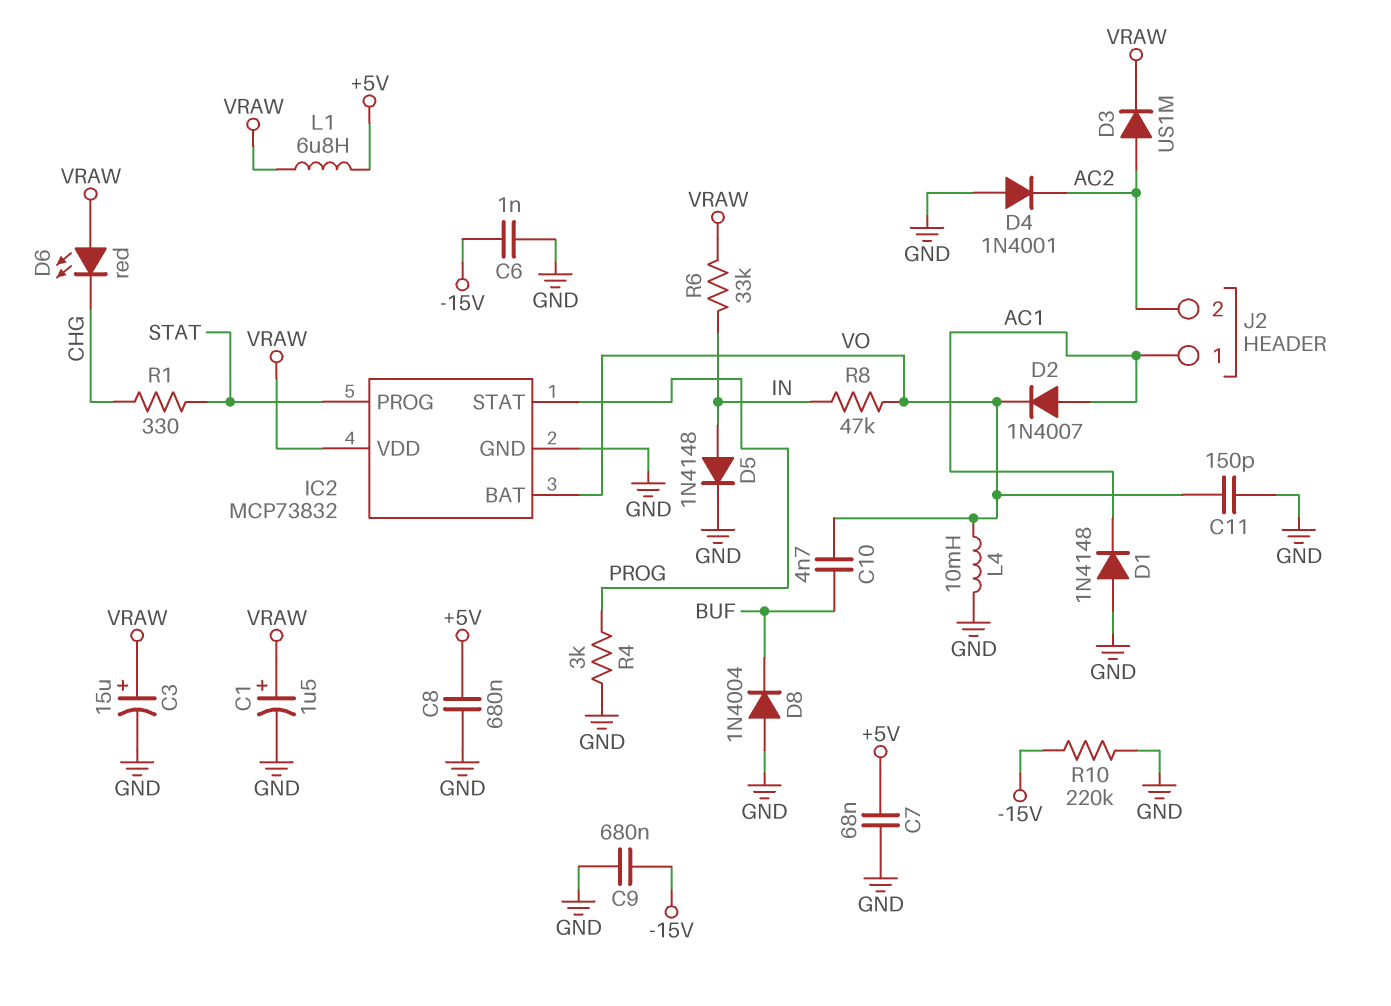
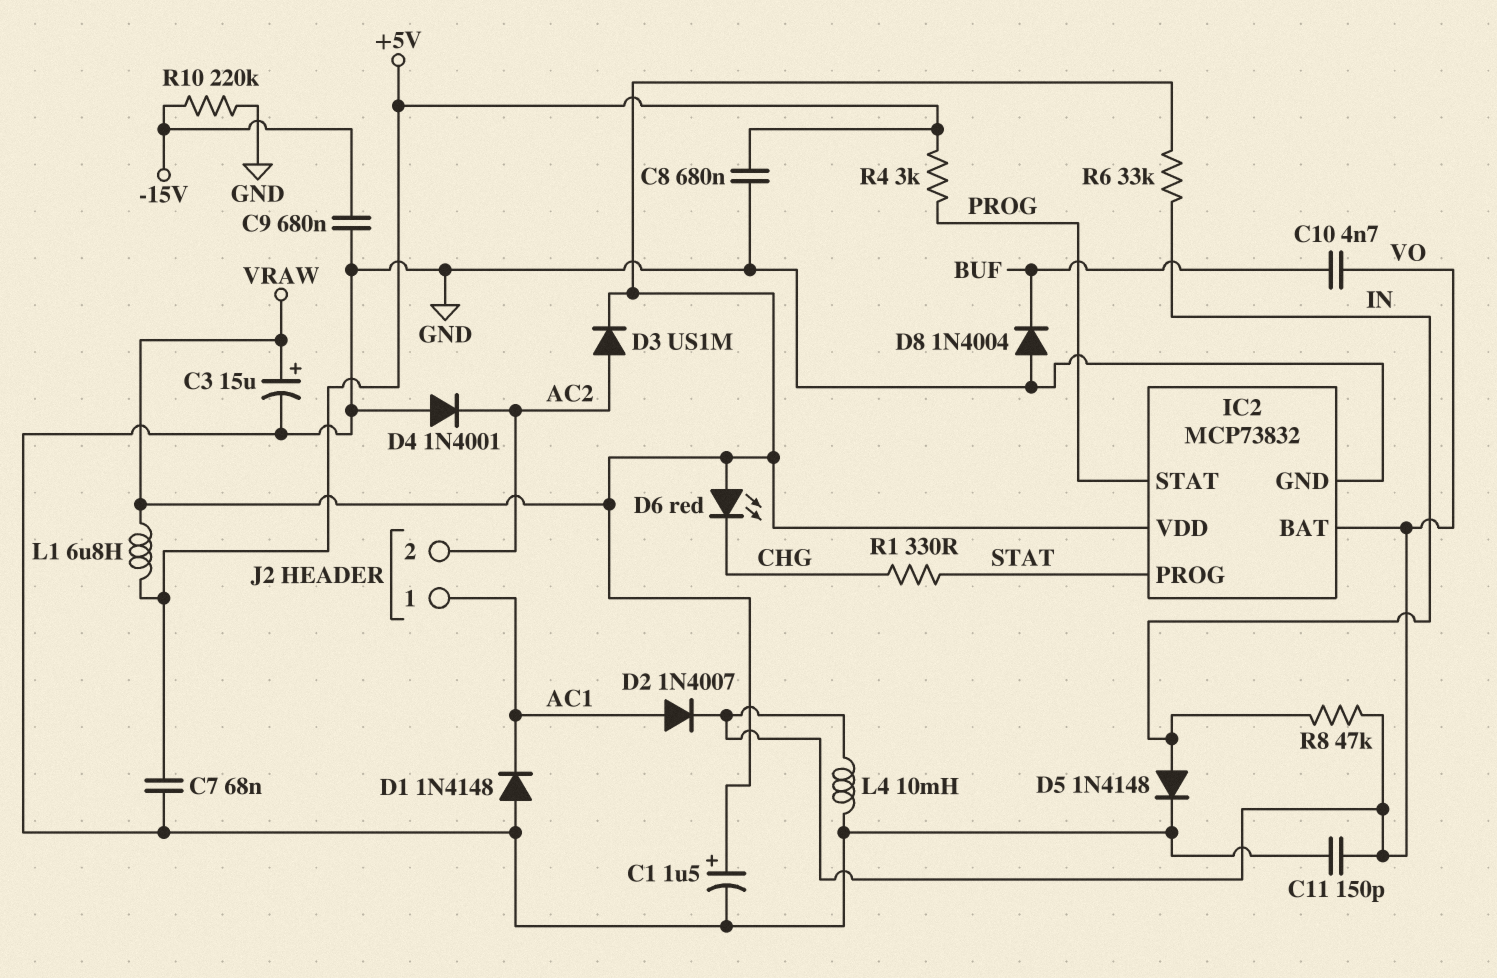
C6: 1nF (-15V, GND) -> none
R4: 3k (GND, PROG) -> 3k (+5V, PROG)

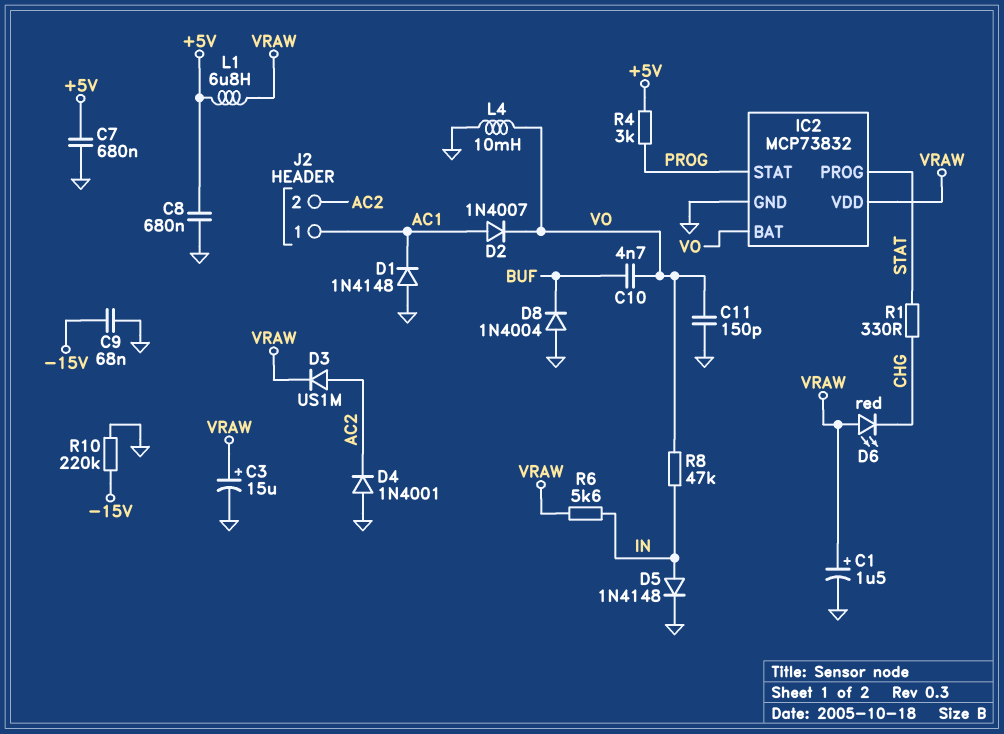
C7: 68nF (+5V, GND) -> 680nF (+5V, GND)
C9: 680nF (-15V, GND) -> 68nF (-15V, GND)
R6: 33k (IN, VRAW) -> 5.6k (IN, VRAW)

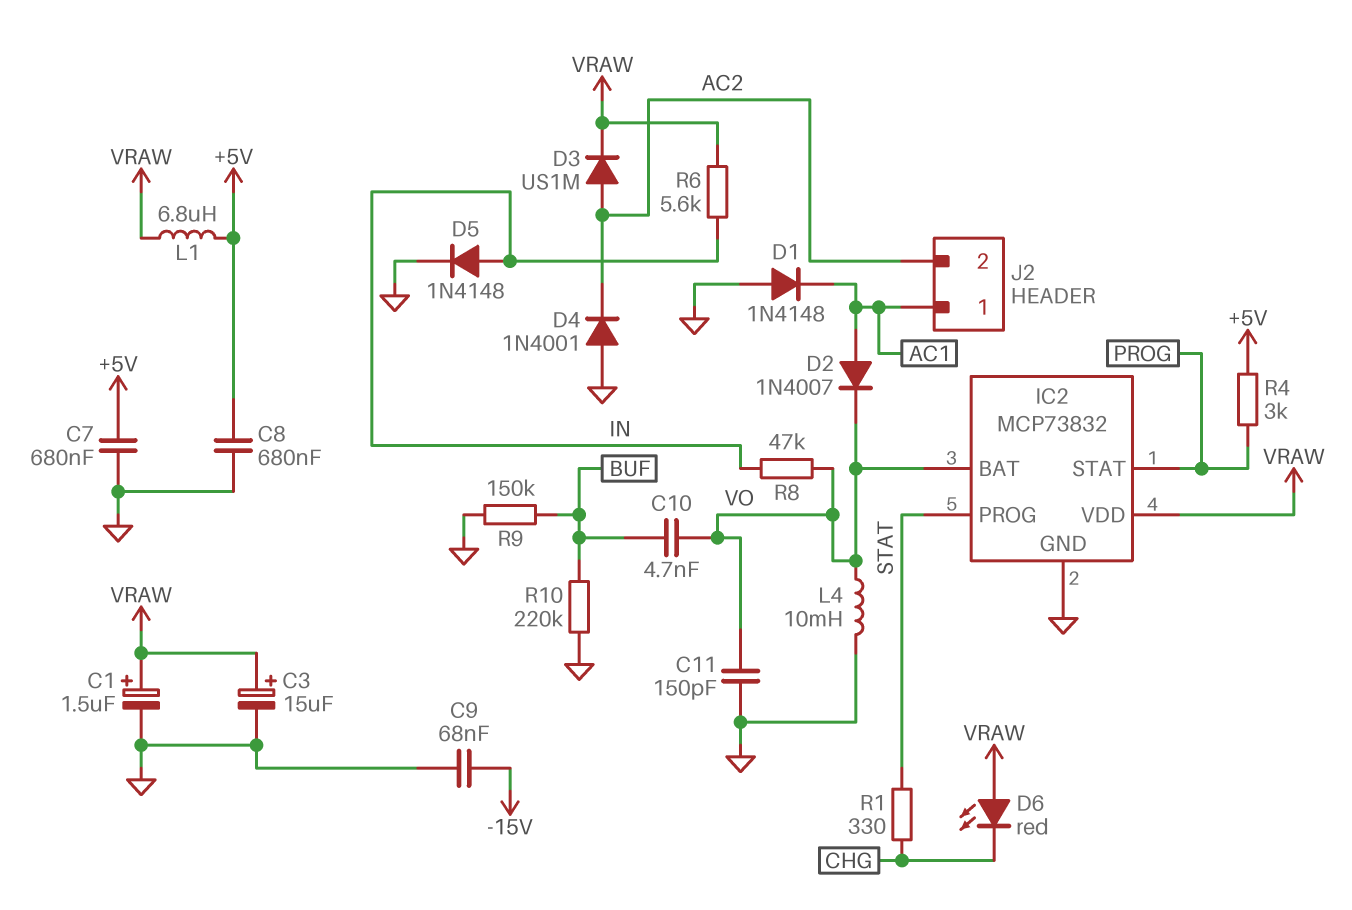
D8: diode 1N4004 (A GND, K BUF) -> none
R9: none -> 150k (BUF, GND)
R10: 220k (-15V, GND) -> 220k (BUF, GND)

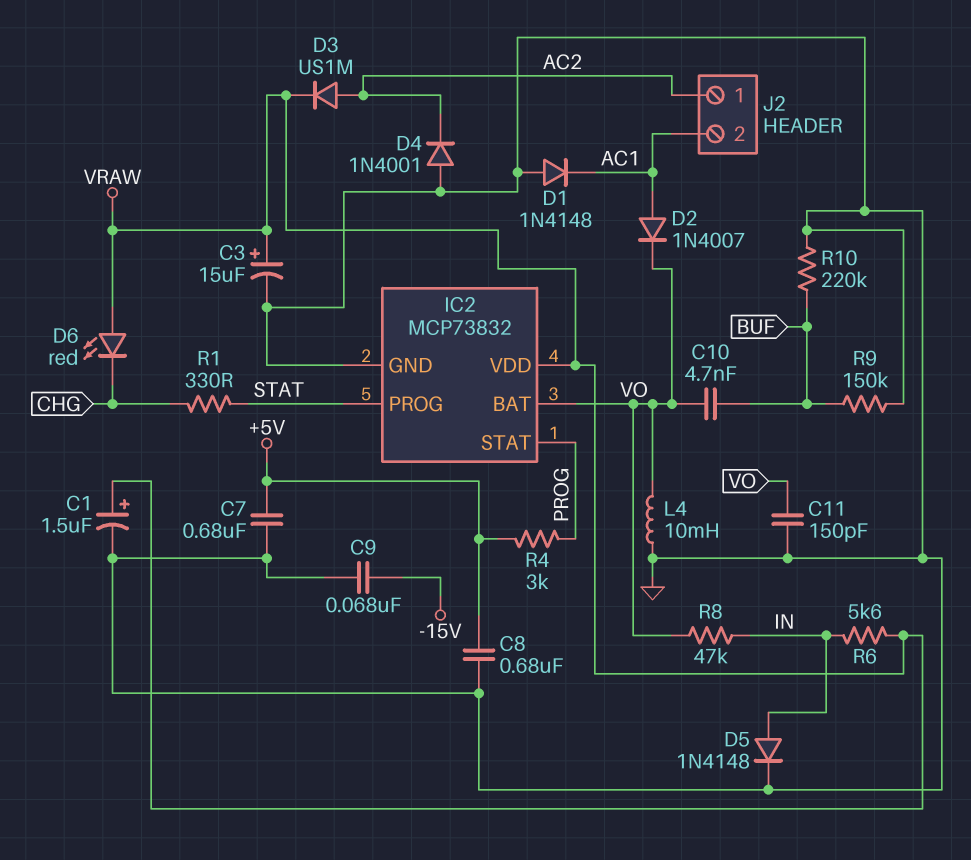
J2 pin 1: AC1 -> AC2
J2 pin 2: AC2 -> AC1
L1: 6.8uH (+5V, VRAW) -> none

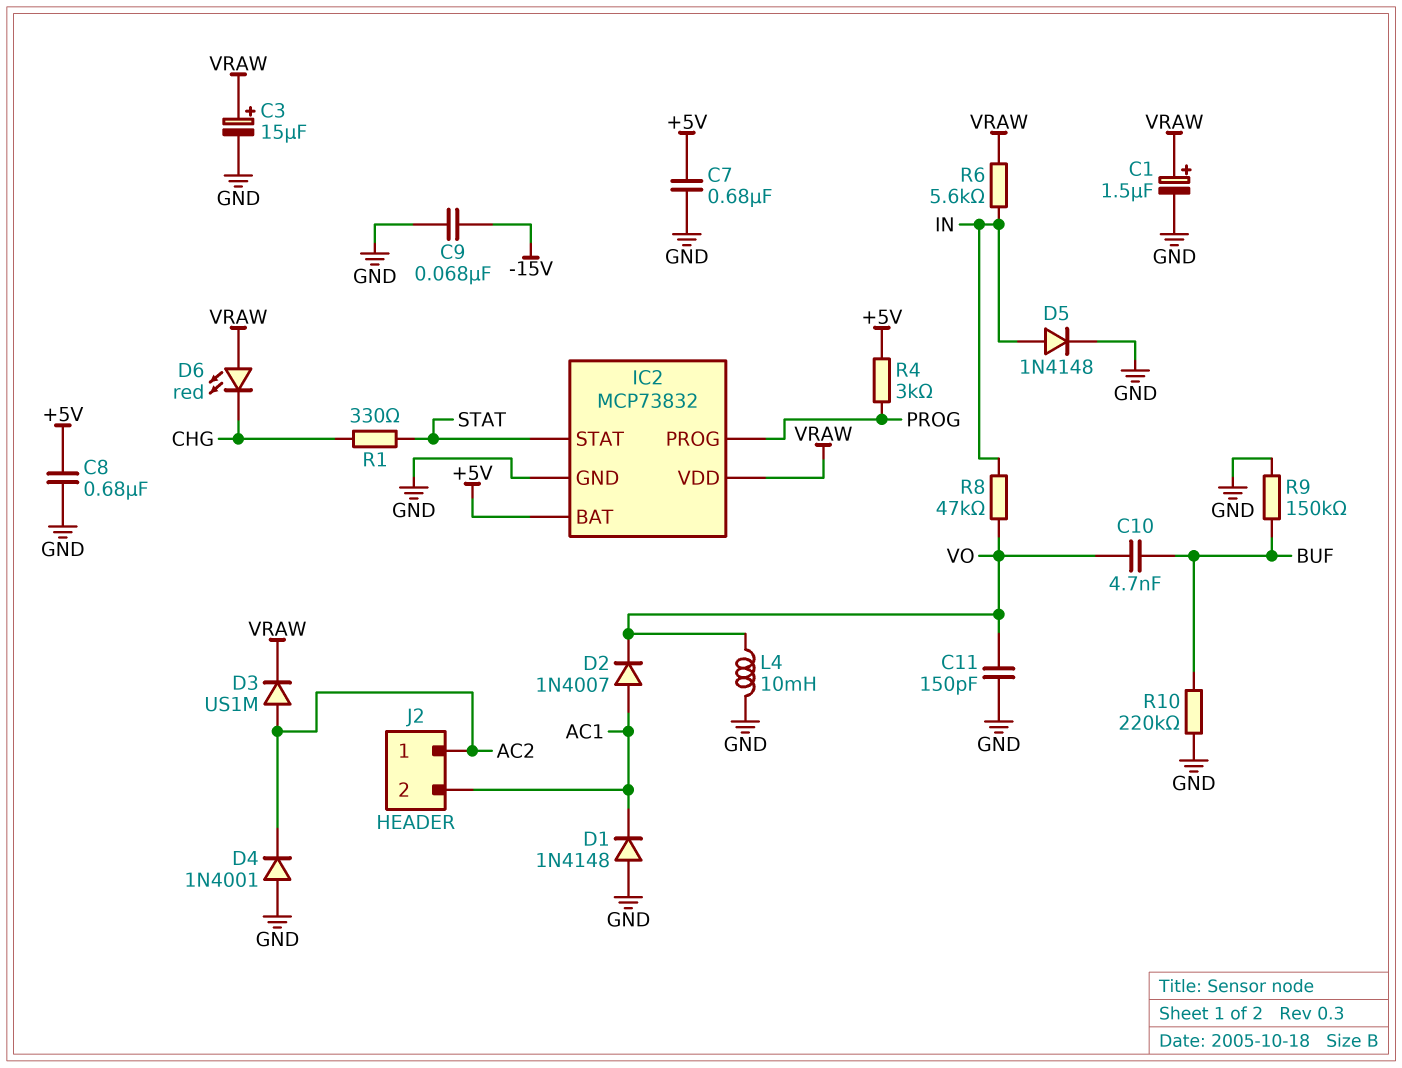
IC2 pin BAT: VO -> +5V
IC2 pin PROG: STAT -> PROG
IC2 pin STAT: PROG -> STAT

